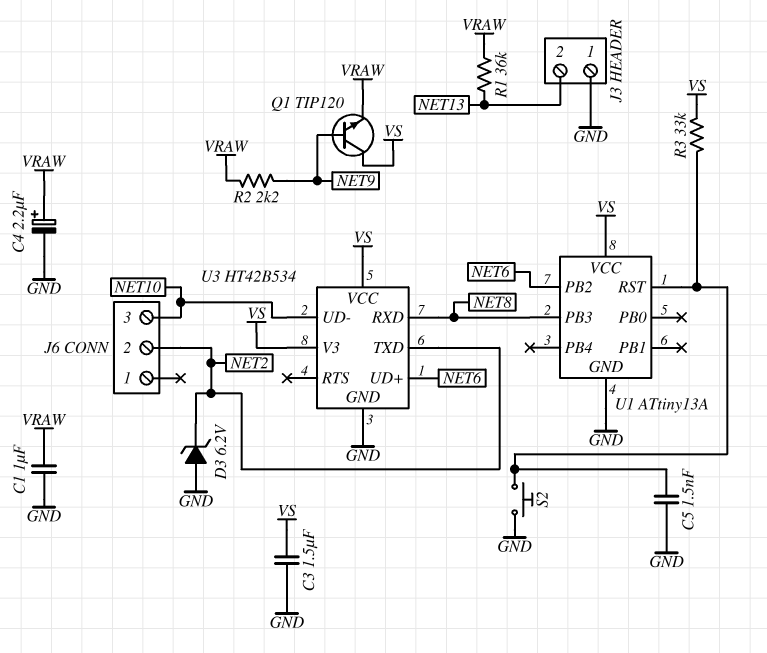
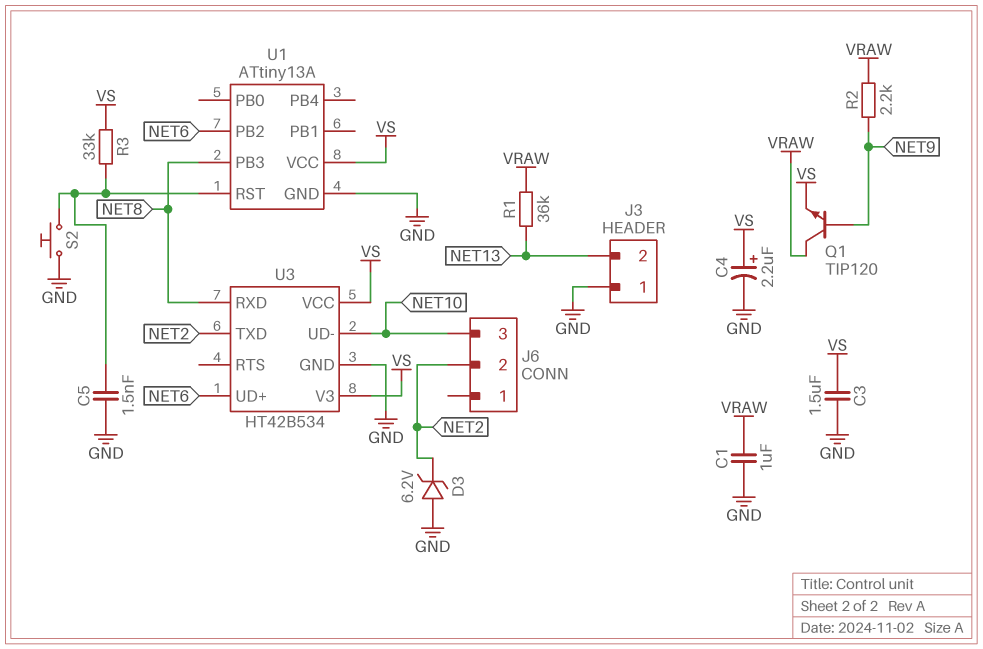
C4: 2.2uF (plus VRAW, minus GND) -> 2.2uF (plus VS, minus GND)
Q1: NPN TIP120 (B NET9, C VS, E VRAW) -> NPN TIP120 (B NET9, C VRAW, E VS)

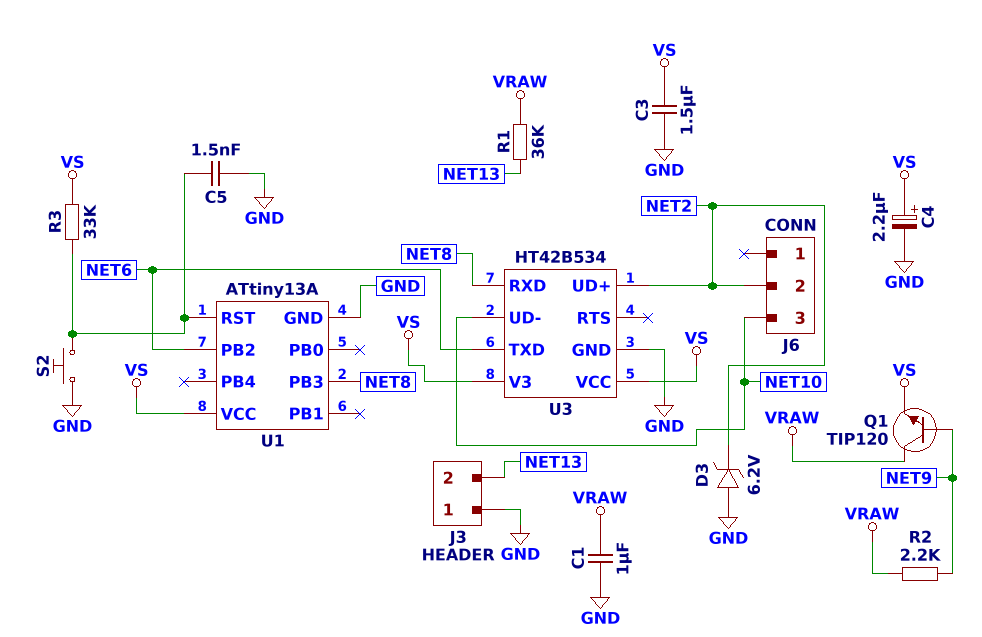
U3 pin TXD: NET2 -> NET6
U3 pin UD+: NET6 -> NET2

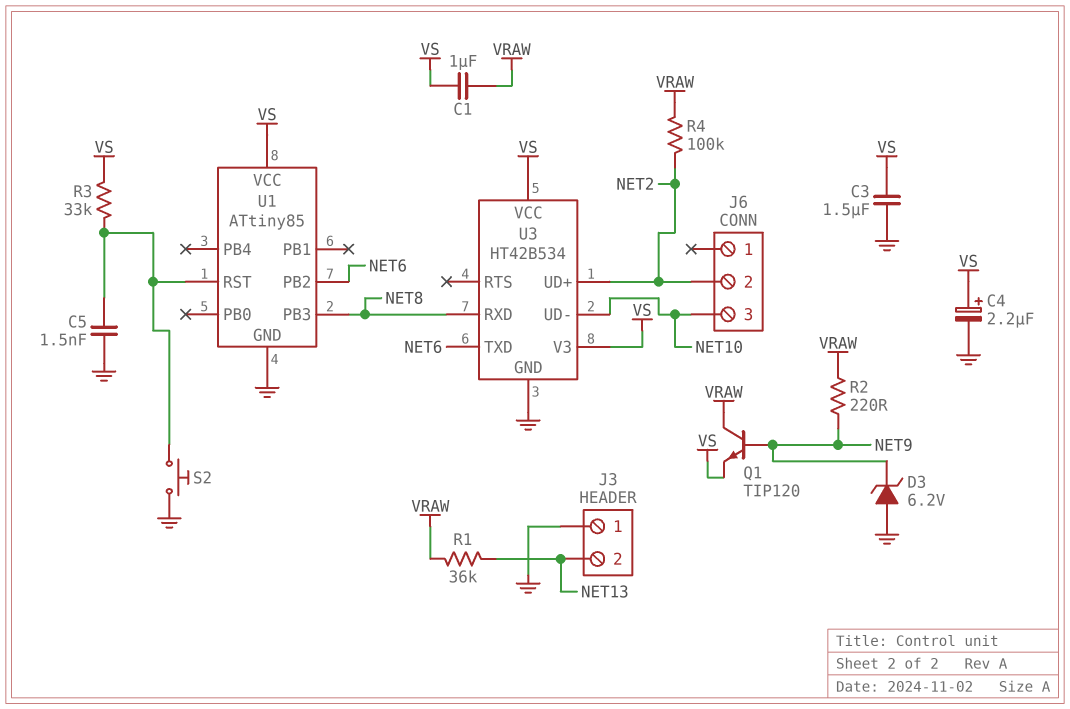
C1: 1uF (GND, VRAW) -> 1uF (VRAW, VS)
D3: zener 6.2V (A GND, K NET2) -> zener 6.2V (A GND, K NET9)
R2: 2.2k (NET9, VRAW) -> 220 (NET9, VRAW)
R4: none -> 100k (NET2, VRAW)
U1: ATtiny13A -> ATtiny85

